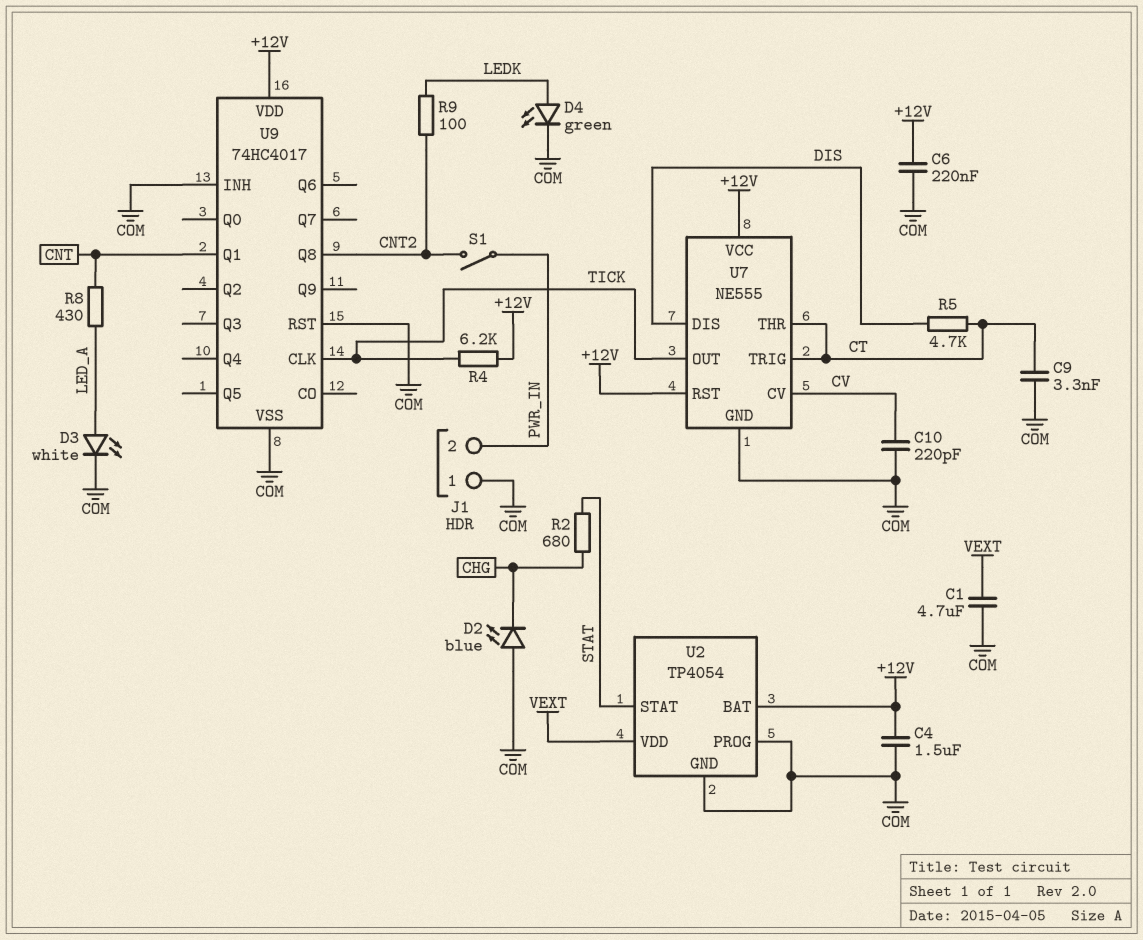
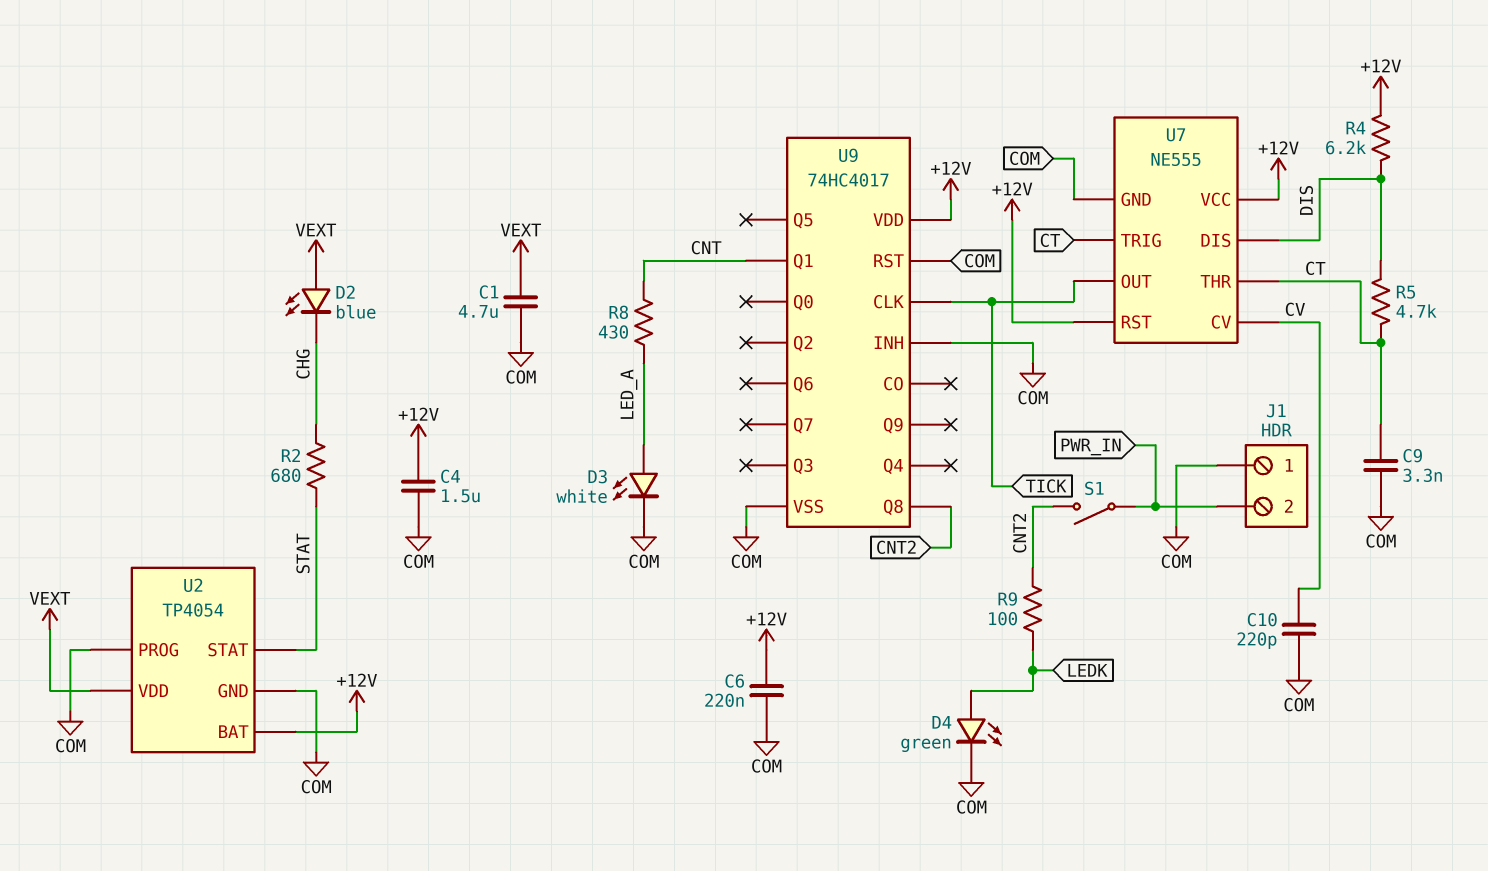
D2: LED blue (A COM, K CHG) -> LED blue (A VEXT, K CHG)
R4: 6.2k (+12V, TICK) -> 6.2k (+12V, DIS)

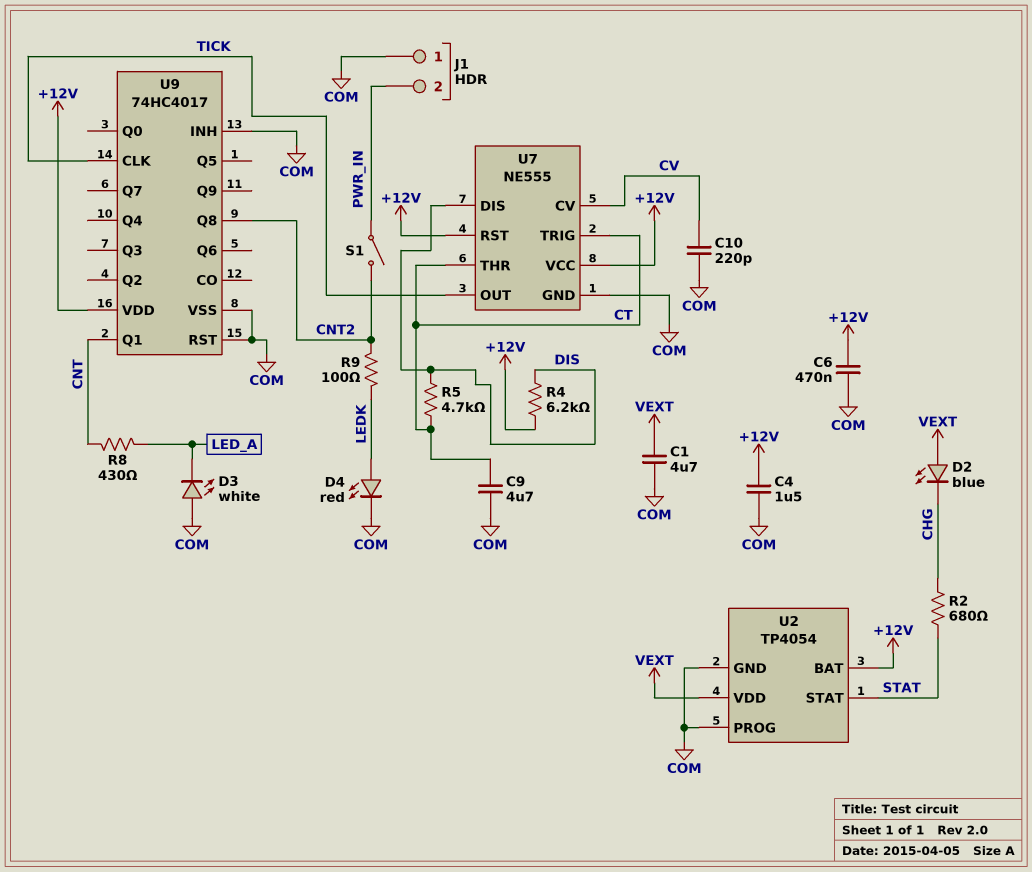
C6: 220nF (+12V, COM) -> 470nF (+12V, COM)
C9: 3.3nF (COM, CT) -> 4.7uF (COM, CT)
D3: LED white (A LED_A, K COM) -> LED white (A COM, K LED_A)
D4: LED green (A LEDK, K COM) -> LED red (A LEDK, K COM)

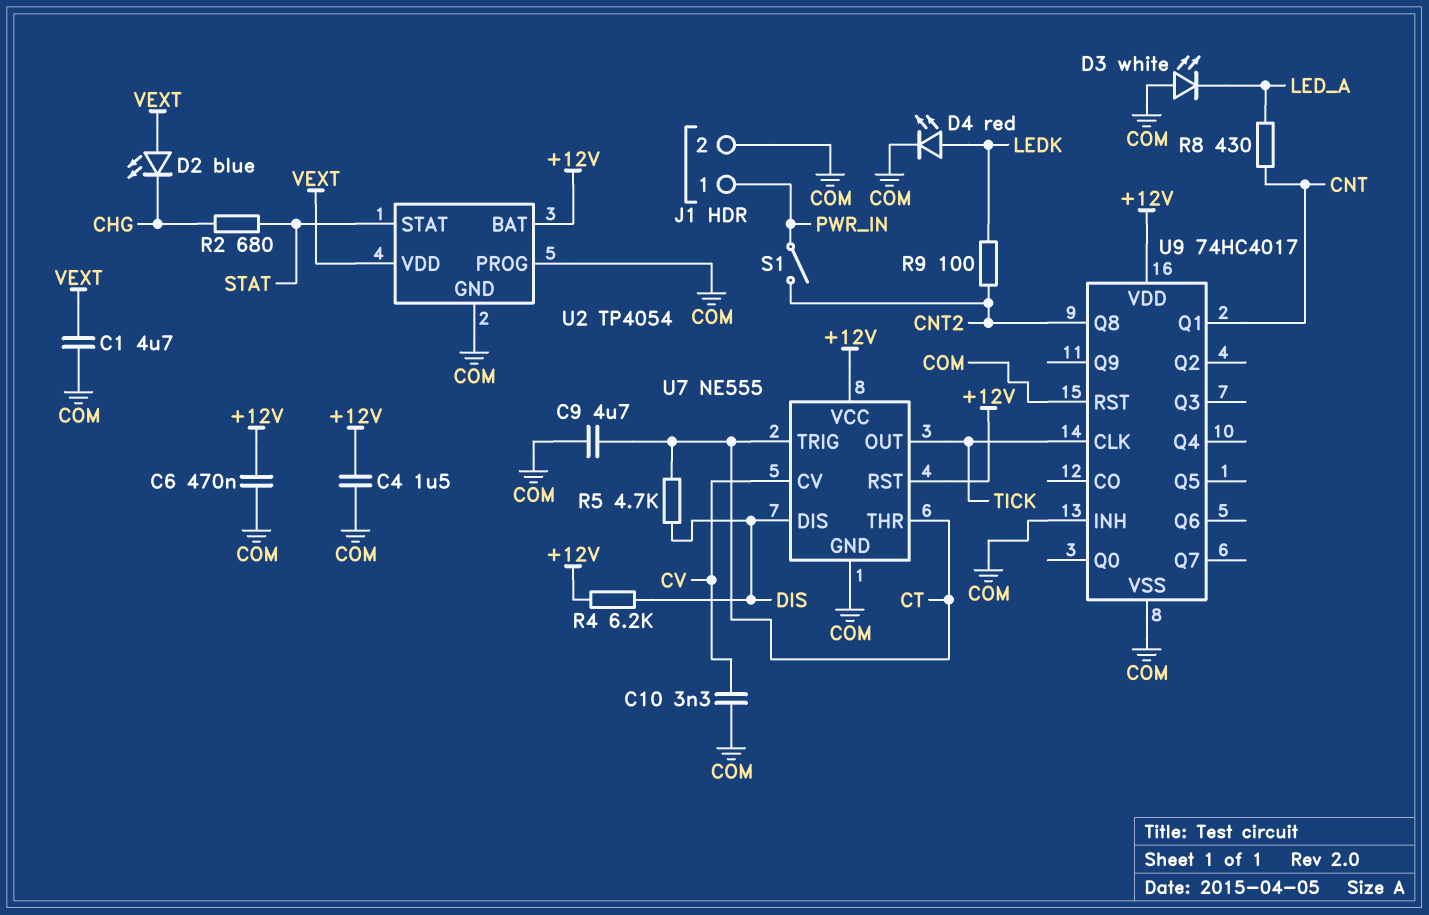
C10: 220pF (COM, CV) -> 3.3nF (COM, CV)
J1 pin 1: COM -> PWR_IN
J1 pin 2: PWR_IN -> COM

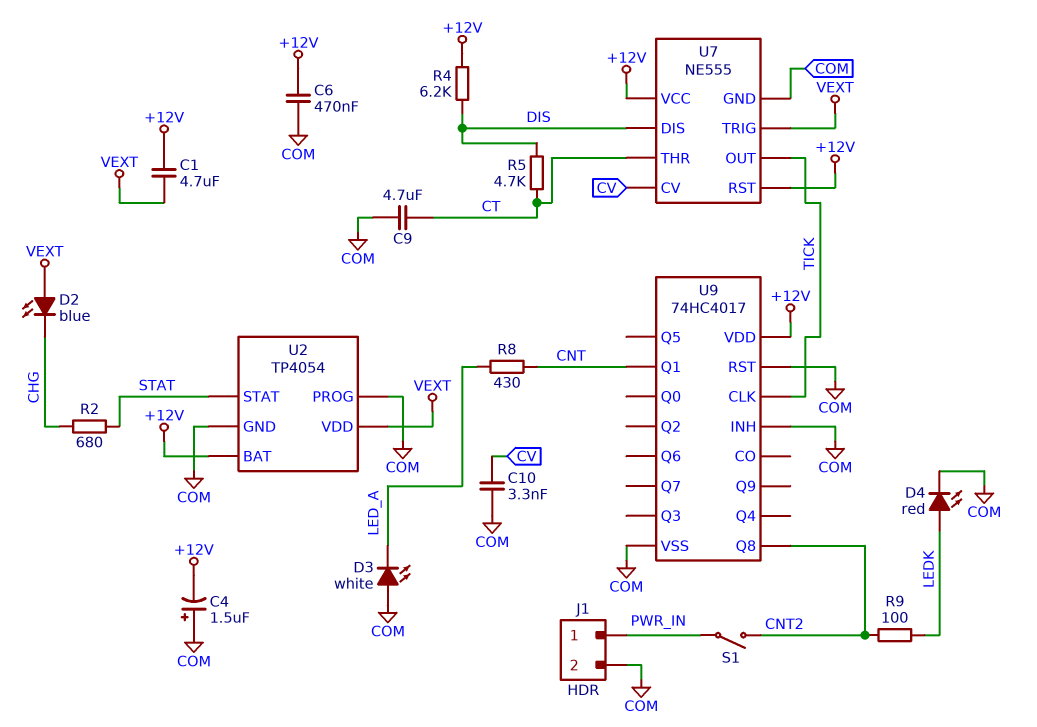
C1: 4.7uF (COM, VEXT) -> 4.7uF (+12V, VEXT)
C4: 1.5uF (+12V, COM) -> 1.5uF (plus COM, minus +12V)
U7 pin TRIG: CT -> VEXT

